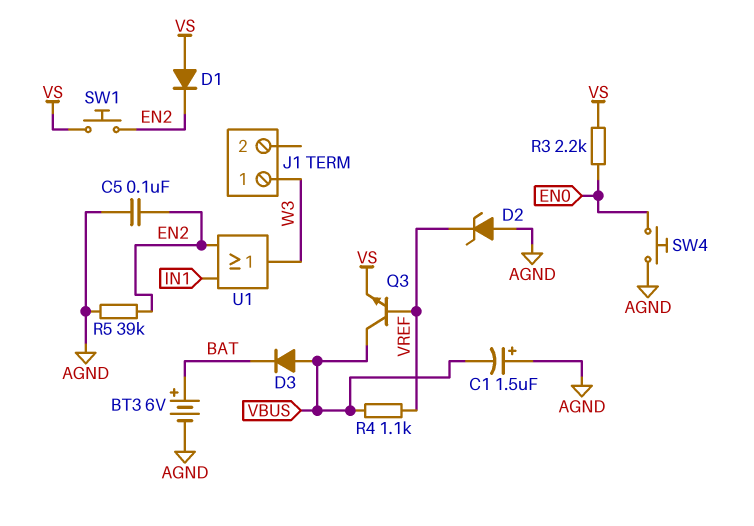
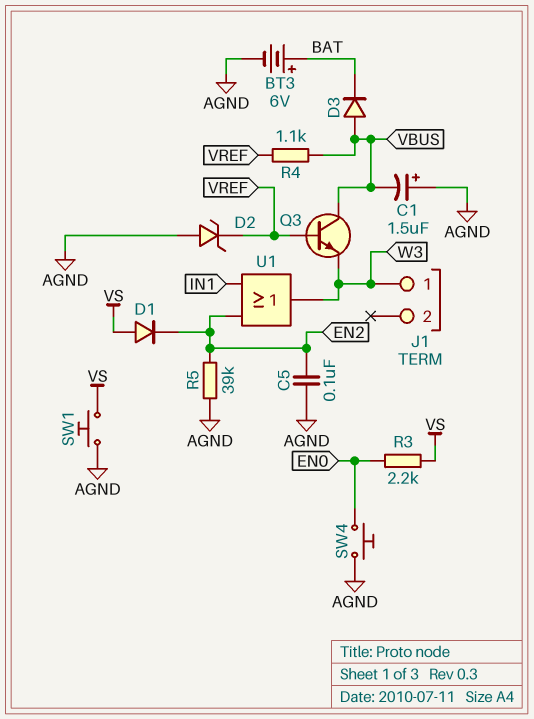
Q3: NPN (B VREF, C VBUS, E VS) -> NPN (B VREF, C VBUS, E W3)
SW1: button (EN2, VS) -> button (AGND, VS)

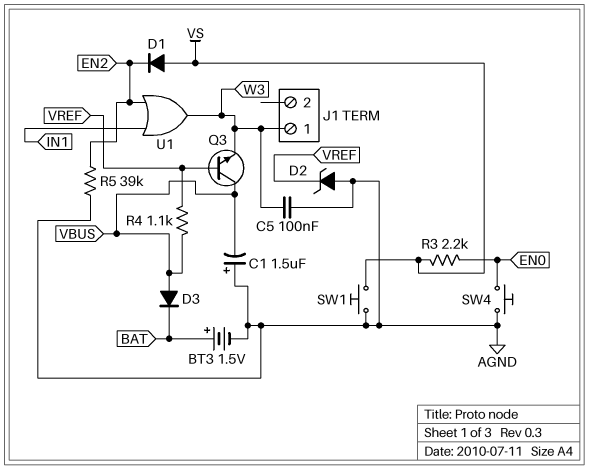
BT3: 6V (plus BAT, minus AGND) -> 1.5V (plus BAT, minus AGND)
C5: 100nF (AGND, EN2) -> 100nF (AGND, W3)

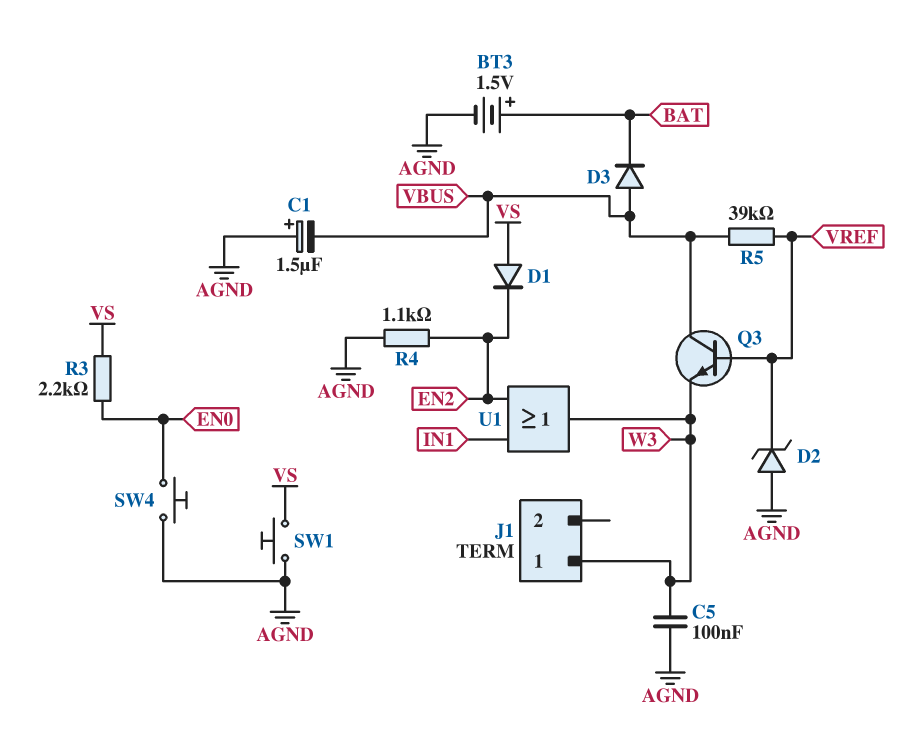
R4: 1.1k (VBUS, VREF) -> 1.1k (AGND, EN2)
R5: 39k (AGND, EN2) -> 39k (VBUS, VREF)

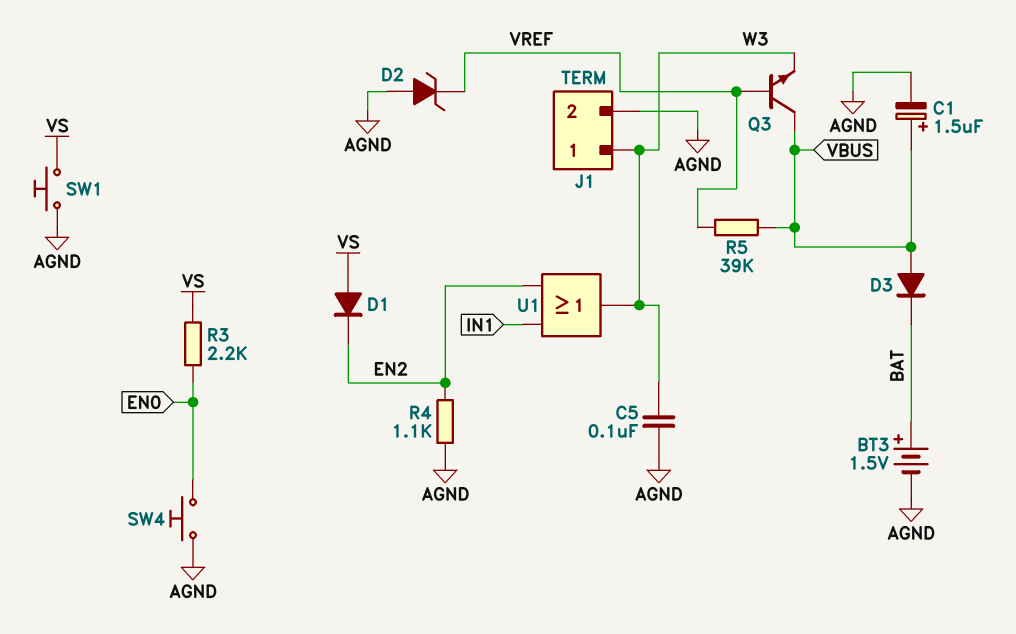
C1: 1.5uF (plus AGND, minus VBUS) -> 1.5uF (plus VBUS, minus AGND)
J1 pin 2: none -> AGND

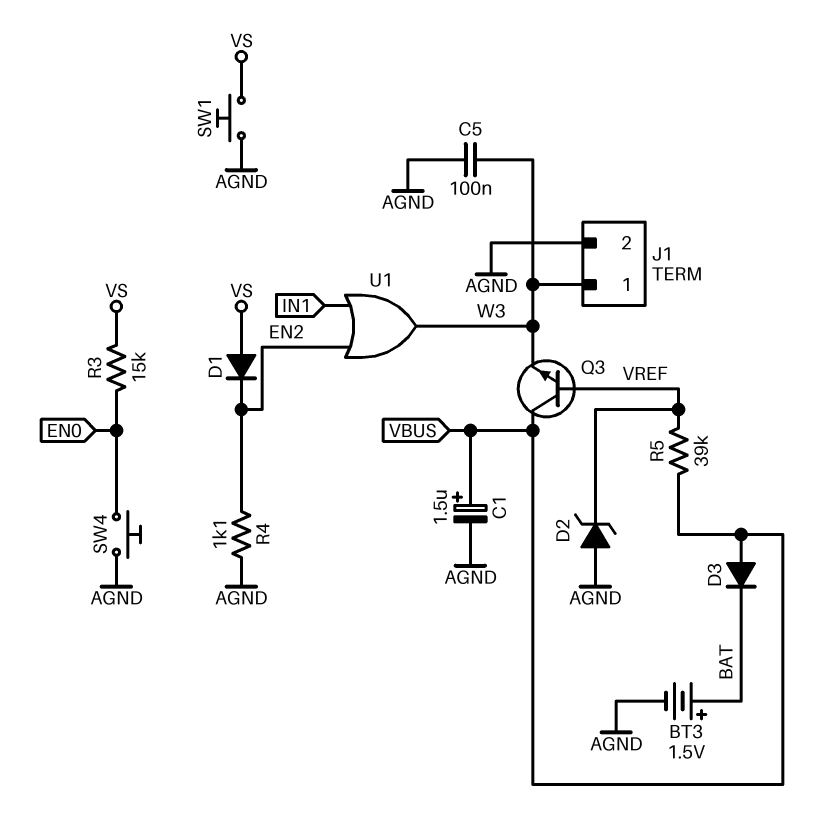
R3: 2.2k (EN0, VS) -> 15k (EN0, VS)

